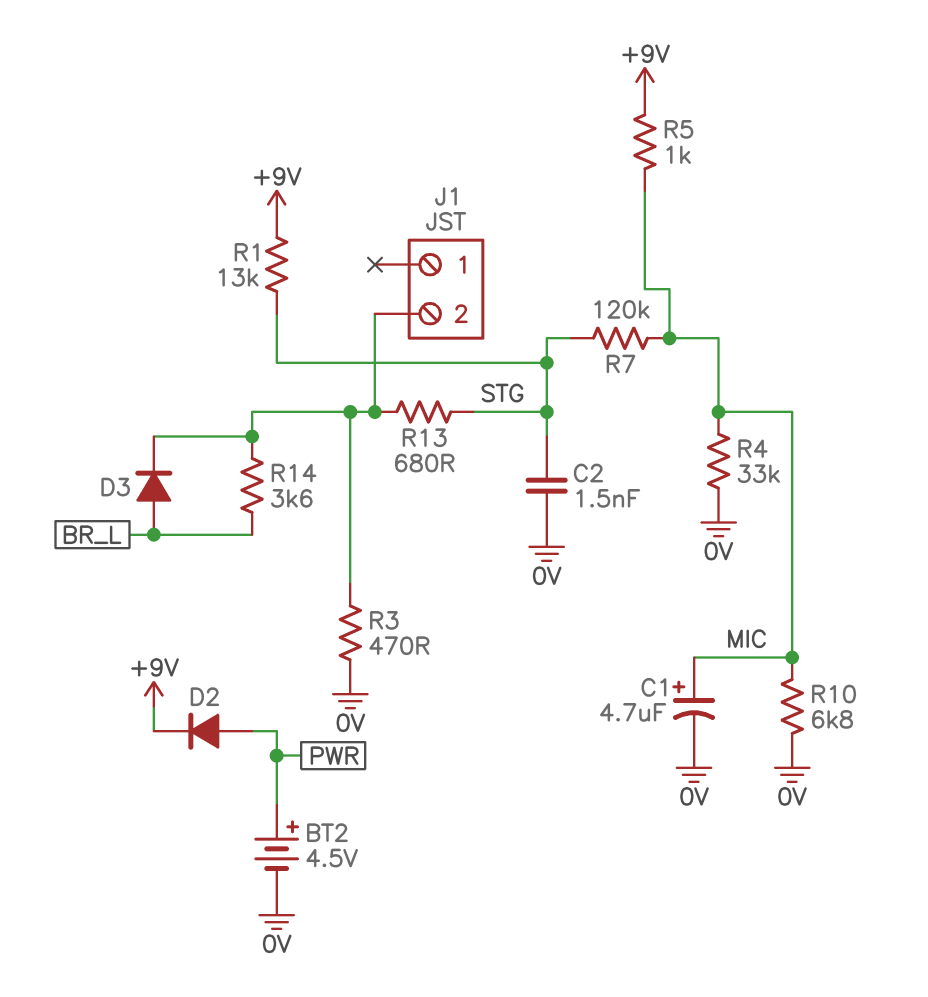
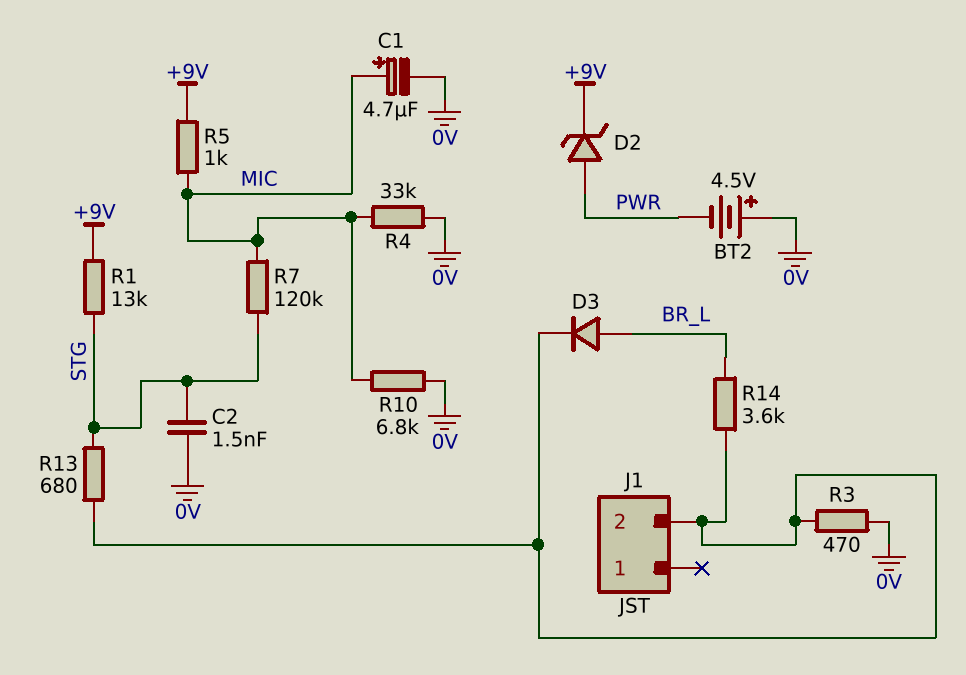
BT2: 4.5V (plus PWR, minus 0V) -> 4.5V (plus 0V, minus PWR)
D2: diode (A PWR, K +9V) -> zener (A PWR, K +9V)

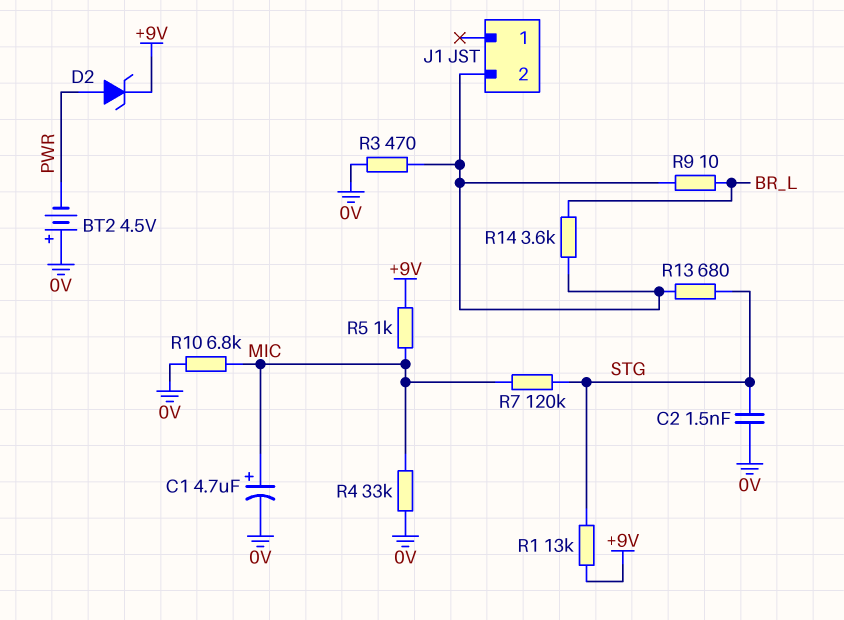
D3: diode (A BR_L, K J1/2) -> none
R9: none -> 10 (BR_L, J1/2)

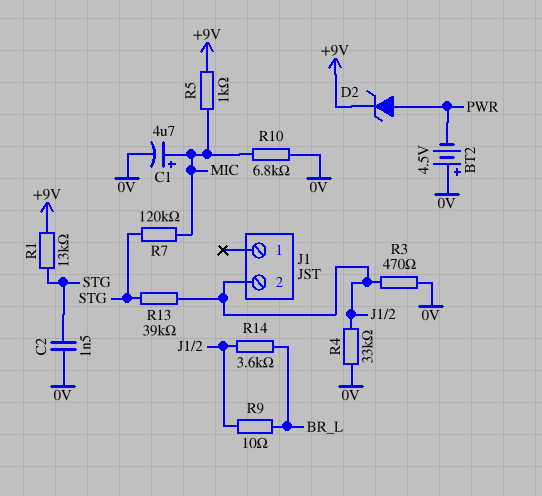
R4: 33k (0V, MIC) -> 33k (0V, J1/2)
R13: 680 (J1/2, STG) -> 39k (J1/2, STG)

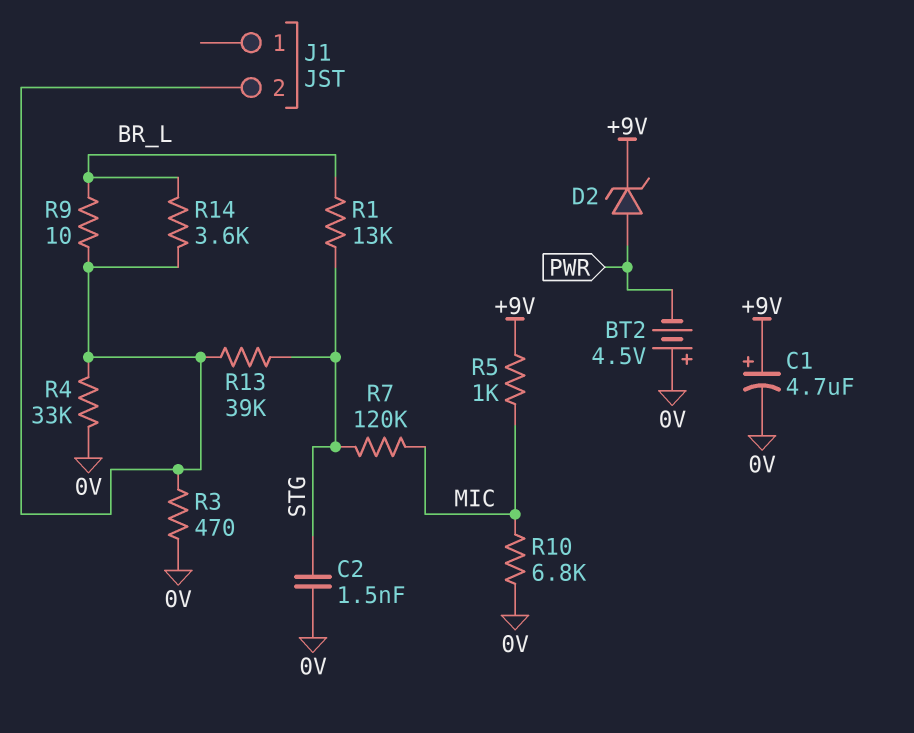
C1: 4.7uF (plus MIC, minus 0V) -> 4.7uF (plus +9V, minus 0V)
R1: 13k (+9V, STG) -> 13k (BR_L, STG)

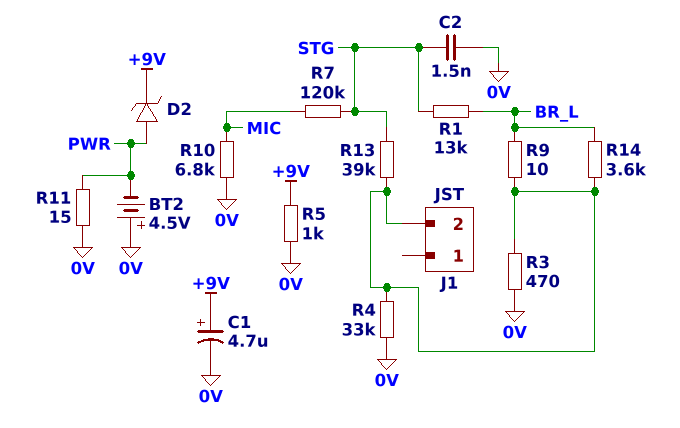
R5: 1k (+9V, MIC) -> 1k (+9V, 0V)
R11: none -> 15 (0V, PWR)

